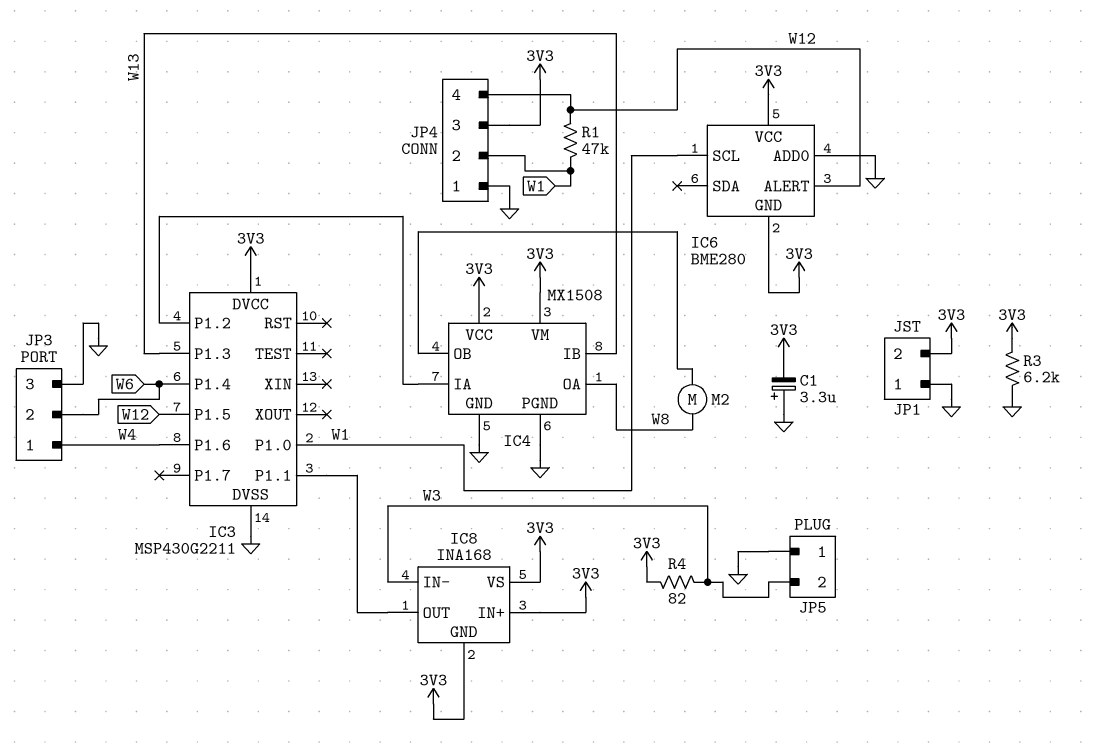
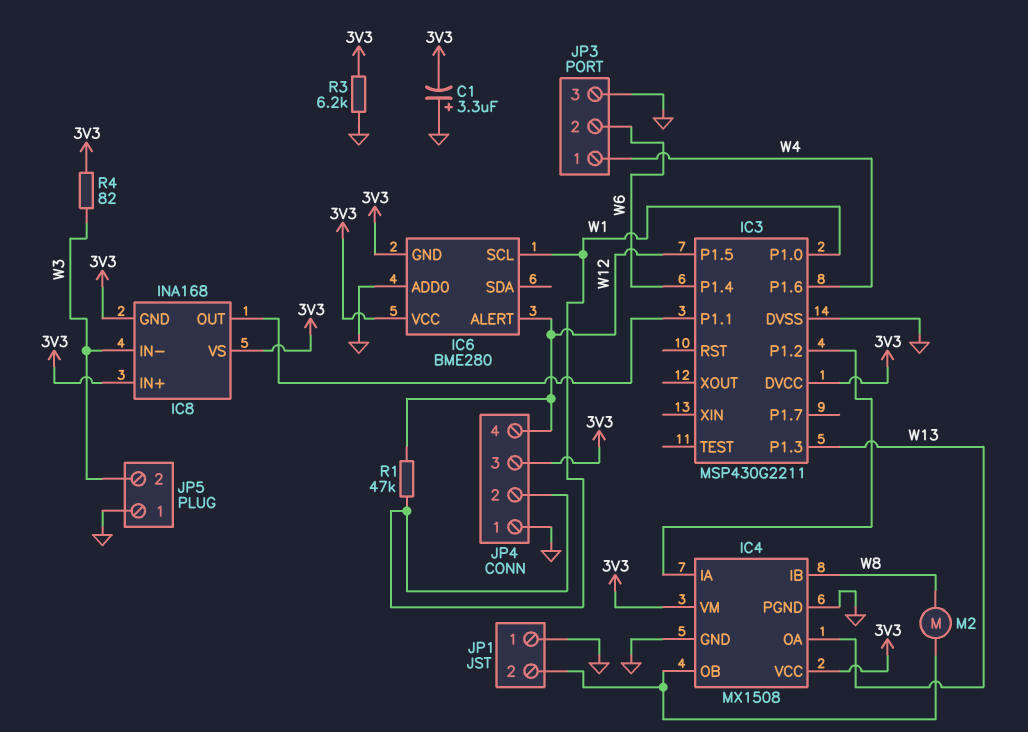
IC4 pin IB: W13 -> W8
IC4 pin OA: W8 -> W13
JP1 pin 2: 3V3 -> IC4/OB

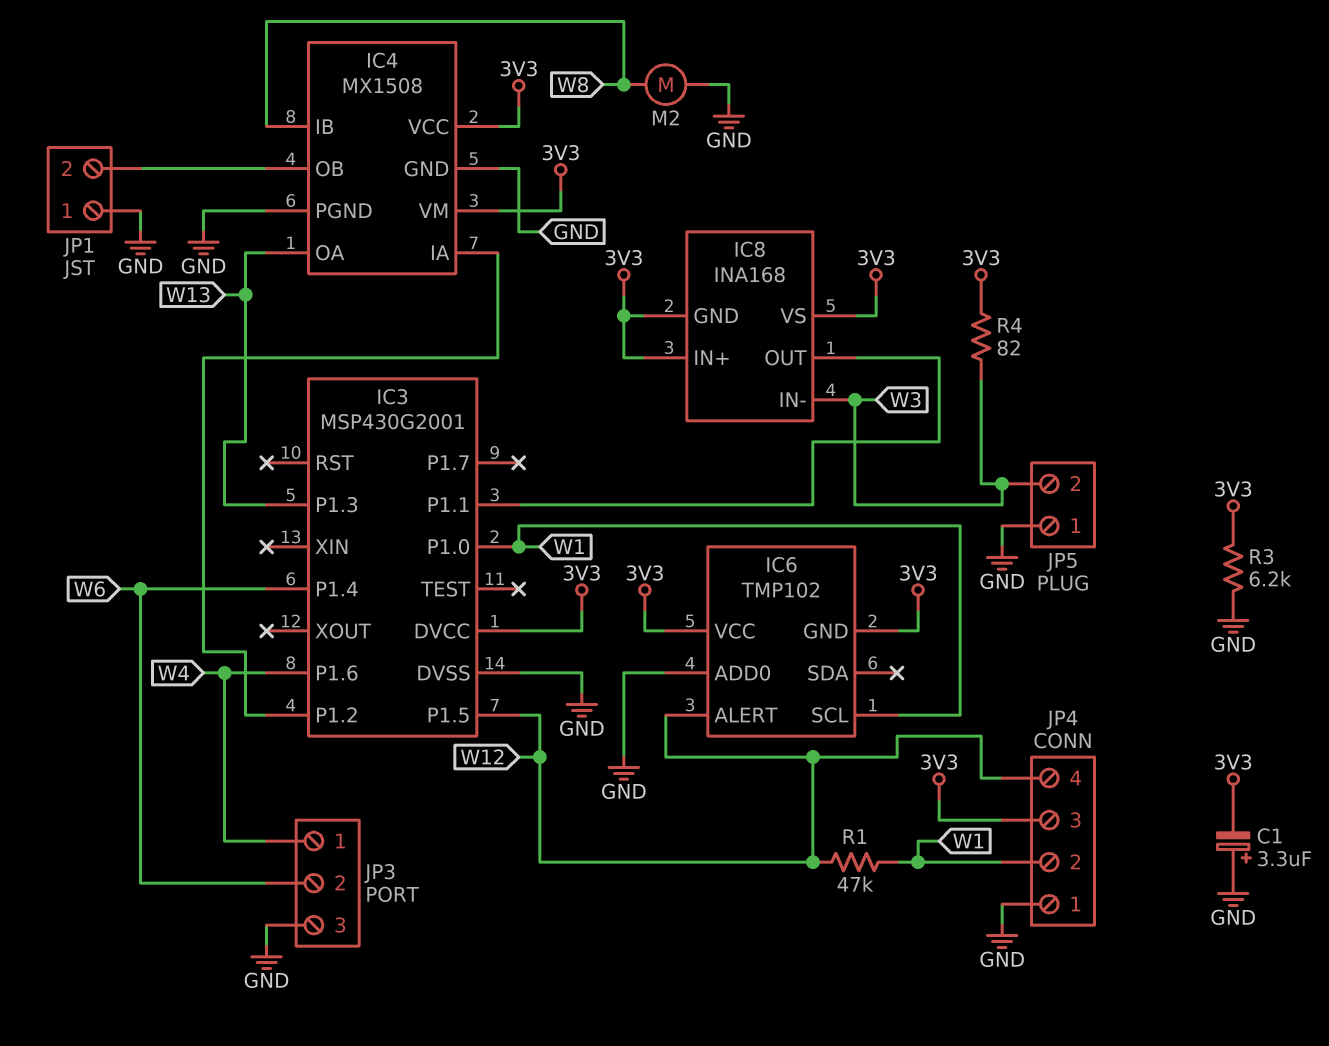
IC3: MSP430G2211 -> MSP430G2001
IC6: BME280 -> TMP102
M2: motor (IC4/OB, W8) -> motor (GND, W8)

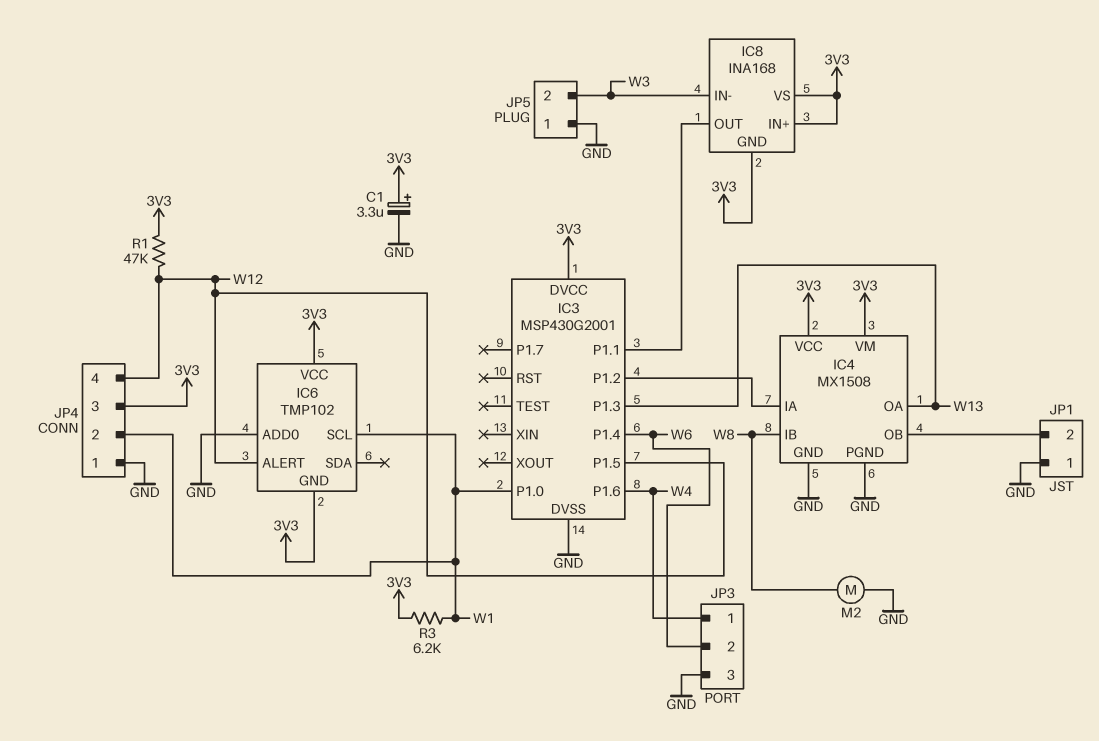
C1: 3.3uF (plus GND, minus 3V3) -> 3.3uF (plus 3V3, minus GND)
R1: 47k (W1, W12) -> 47k (3V3, W12)
R3: 6.2k (3V3, GND) -> 6.2k (3V3, W1)
R4: 82 (3V3, W3) -> none

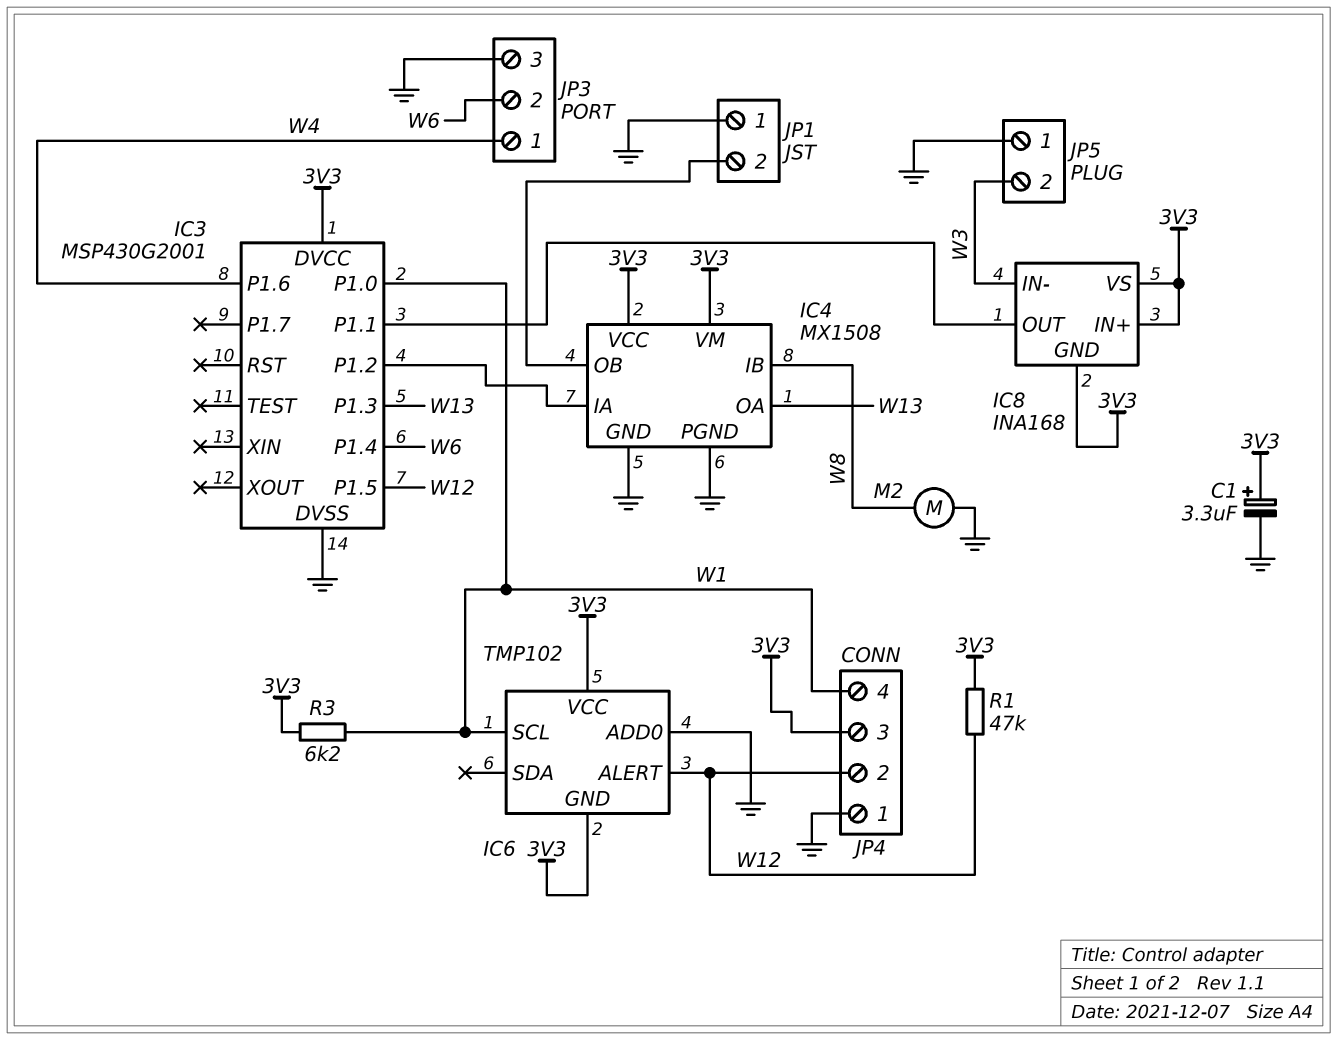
JP4 pin 2: W1 -> W12
JP4 pin 4: W12 -> W1

